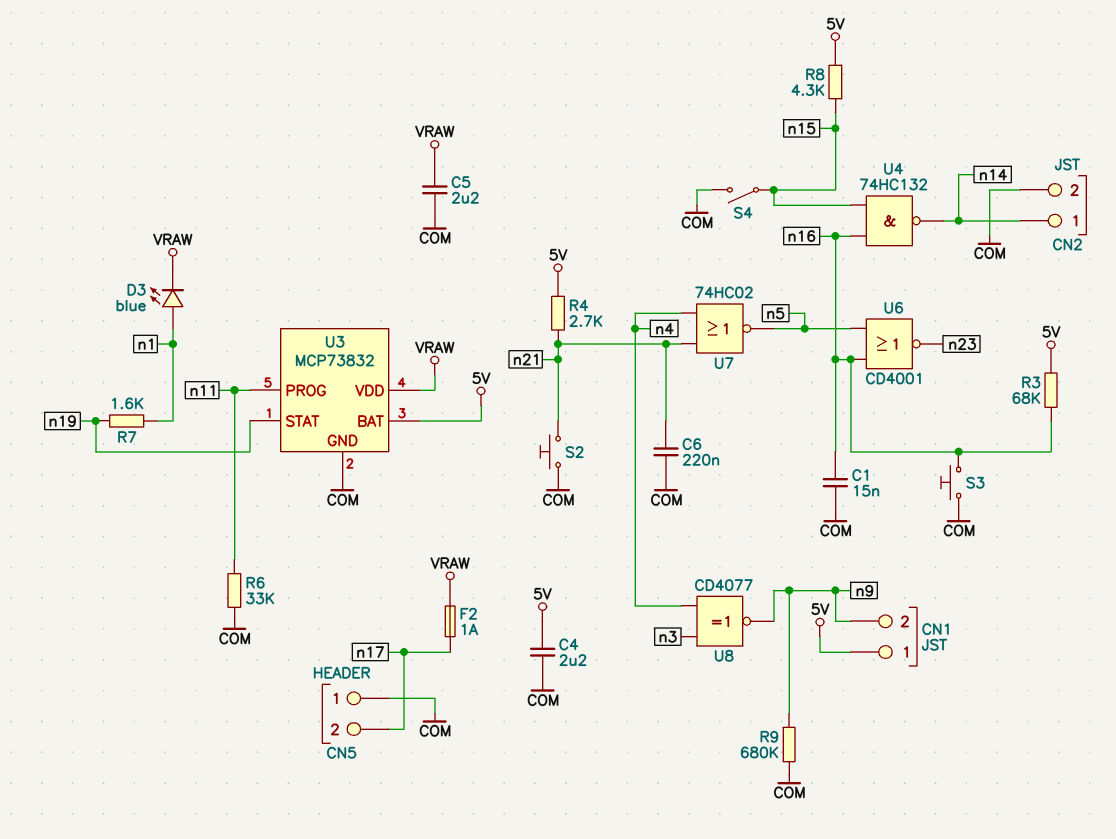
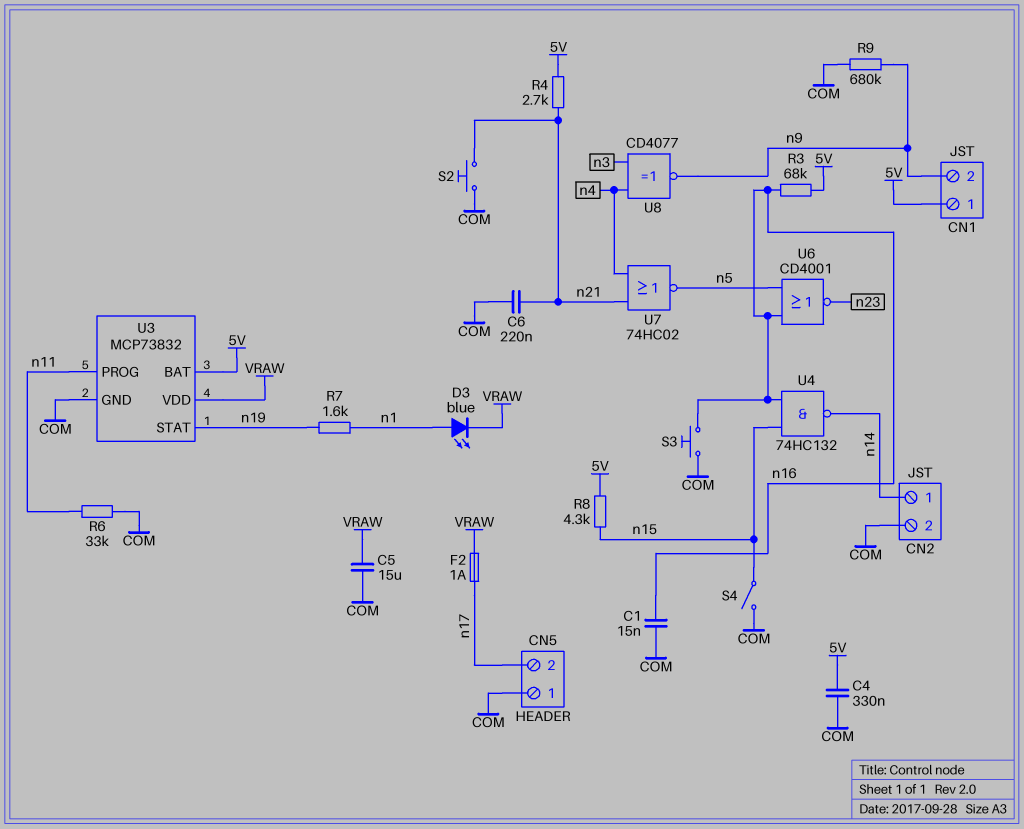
C4: 2.2uF (5V, COM) -> 330nF (5V, COM)
C5: 2.2uF (COM, VRAW) -> 15uF (COM, VRAW)

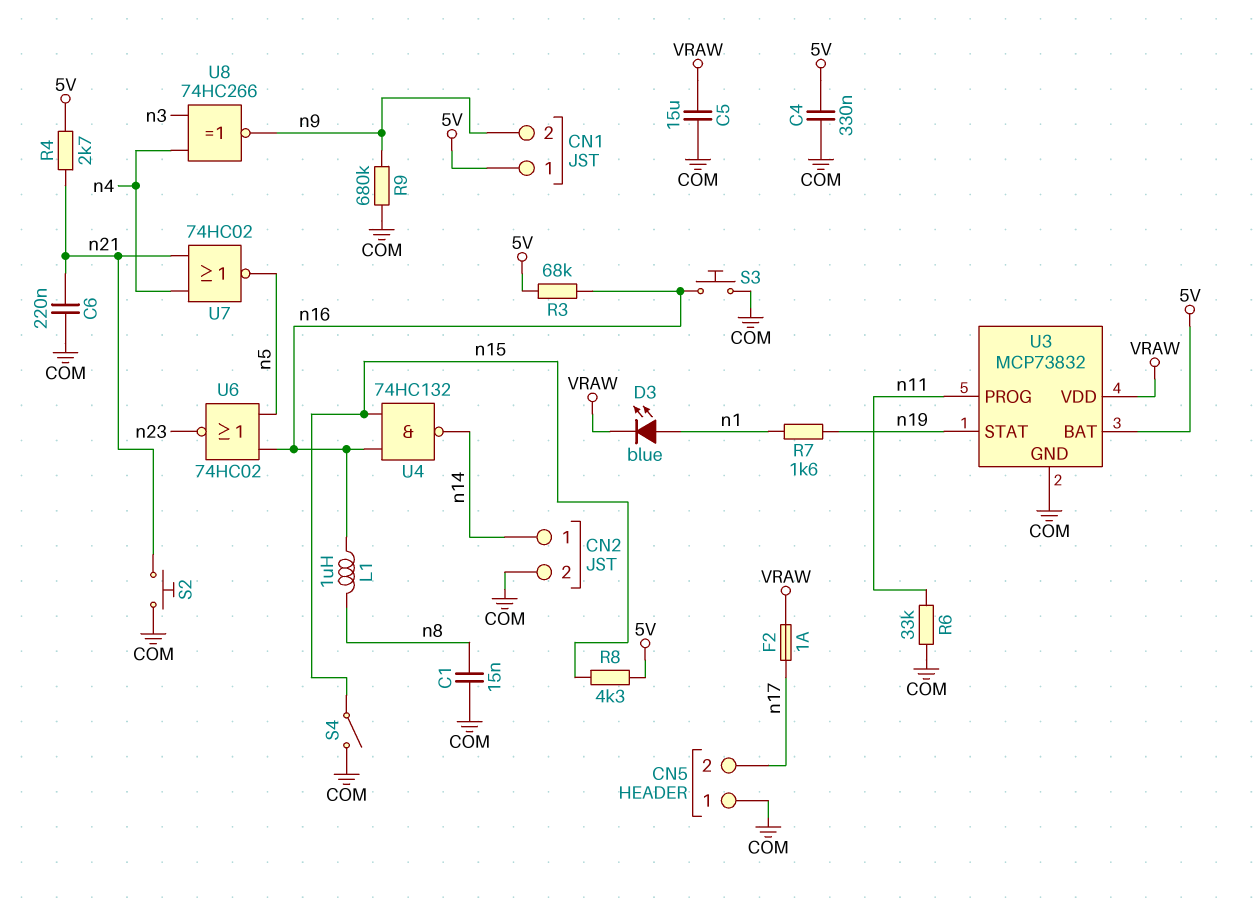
C1: 15nF (COM, n16) -> 15nF (COM, n8)
L1: none -> 1uH (n8, n16)
U6: NOR CD4001 (in n5, in n16, out n23) -> NOR 74HC02 (in n5, in n16, out n23)
U8: XNOR CD4077 (in n3, in n4, out n9) -> XNOR 74HC266 (in n3, in n4, out n9)

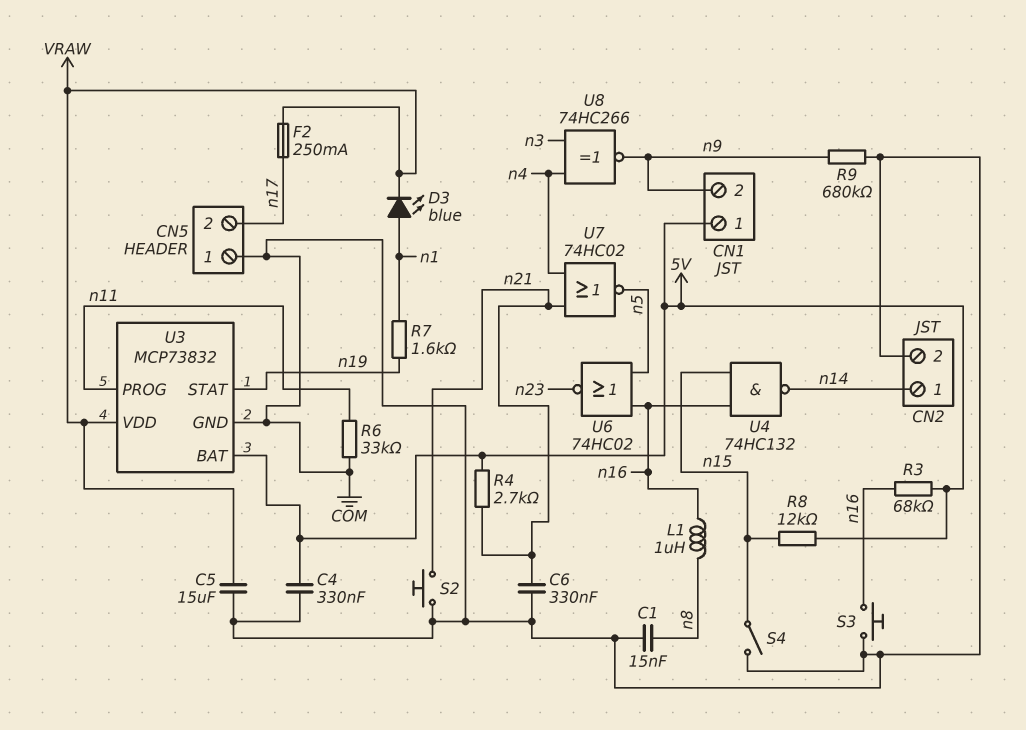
C6: 220nF (COM, n21) -> 330nF (COM, n21)
F2: 1A (VRAW, n17) -> 250mA (VRAW, n17)
R8: 4.3k (5V, n15) -> 12k (5V, n15)

